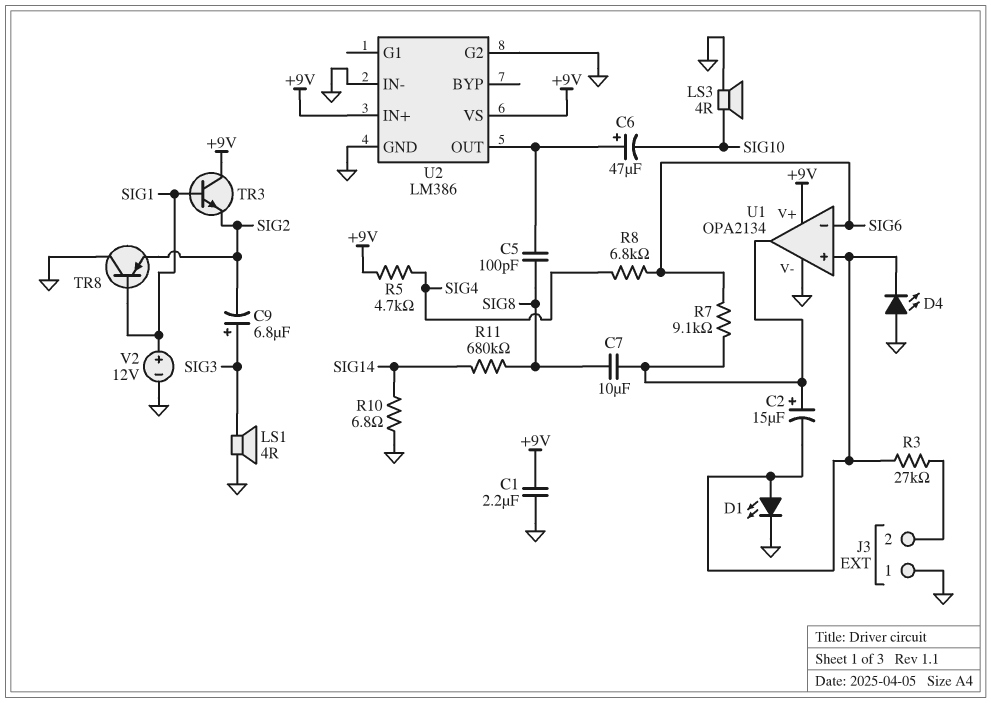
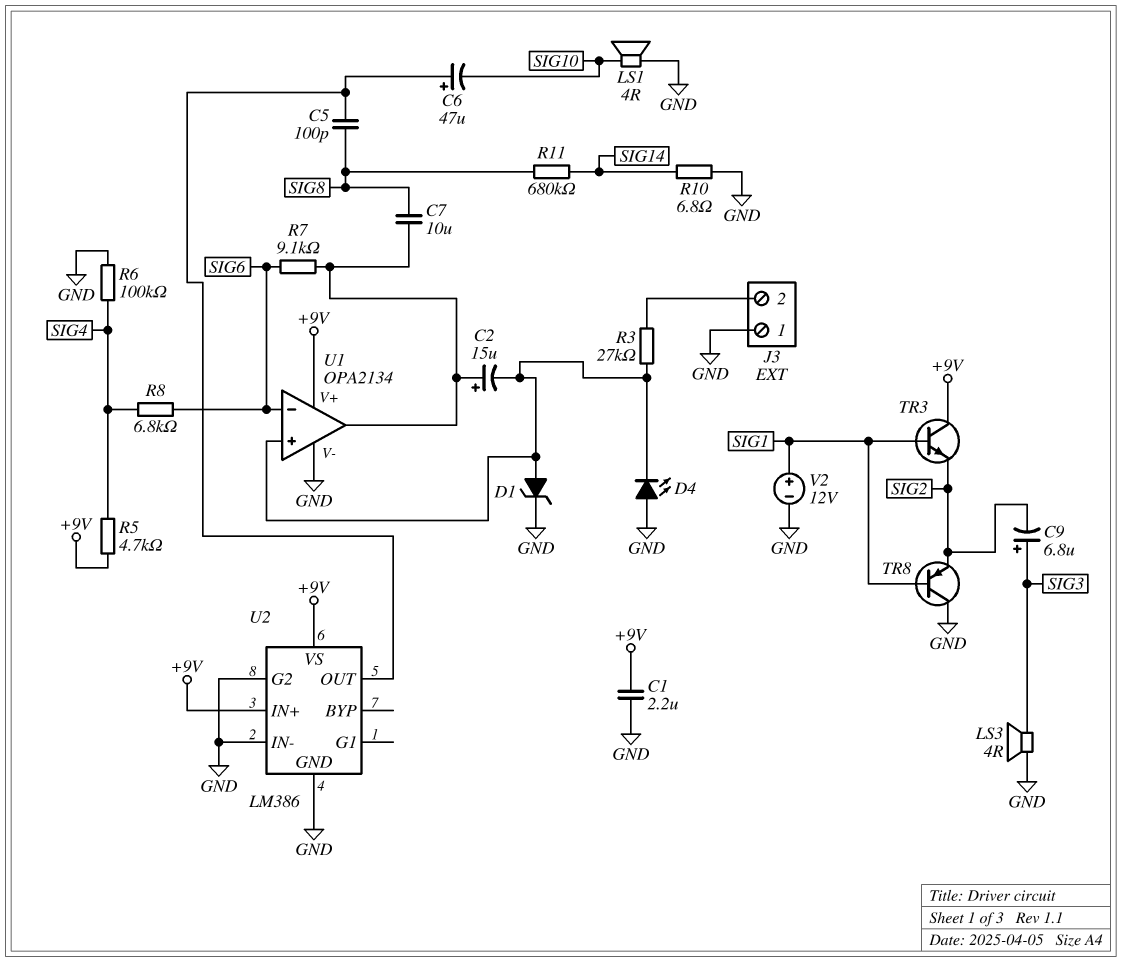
D1: LED (A U1/in+, K GND) -> zener (A U1/in+, K GND)
LS1: speaker 4R (GND, SIG3) -> speaker 4R (GND, SIG10)
LS3: speaker 4R (GND, SIG10) -> speaker 4R (GND, SIG3)
R6: none -> 100k (GND, SIG4)

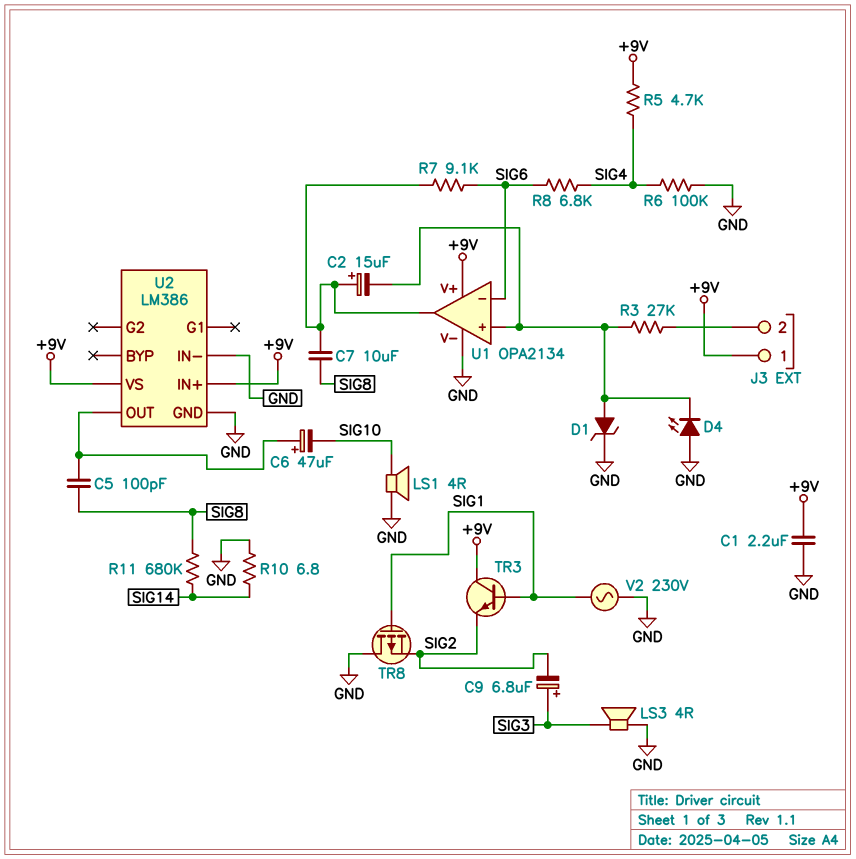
J3 pin 1: GND -> +9V
TR8: PNP (B SIG1, C GND, E SIG2) -> PMOS (G SIG1, D GND, S SIG2)
U2 pin G2: GND -> none
V2: 12V (plus SIG1, minus GND) -> AC 230V (GND, SIG1)

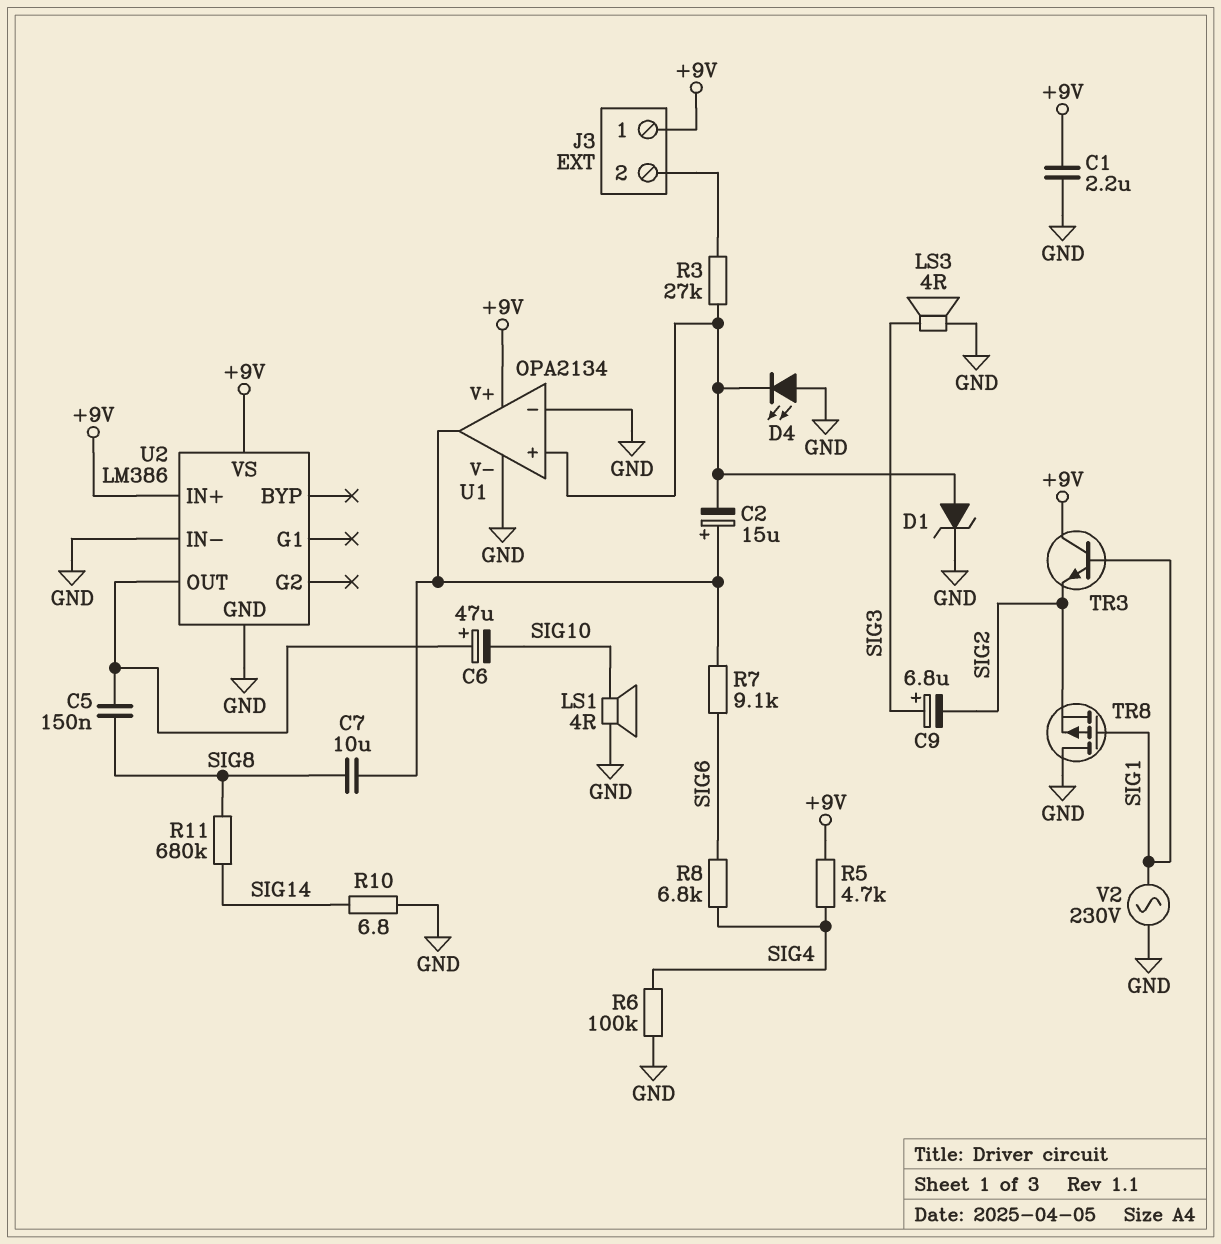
C5: 100pF (SIG8, U2/OUT) -> 150nF (SIG8, U2/OUT)
U1 pin in-: SIG6 -> GND

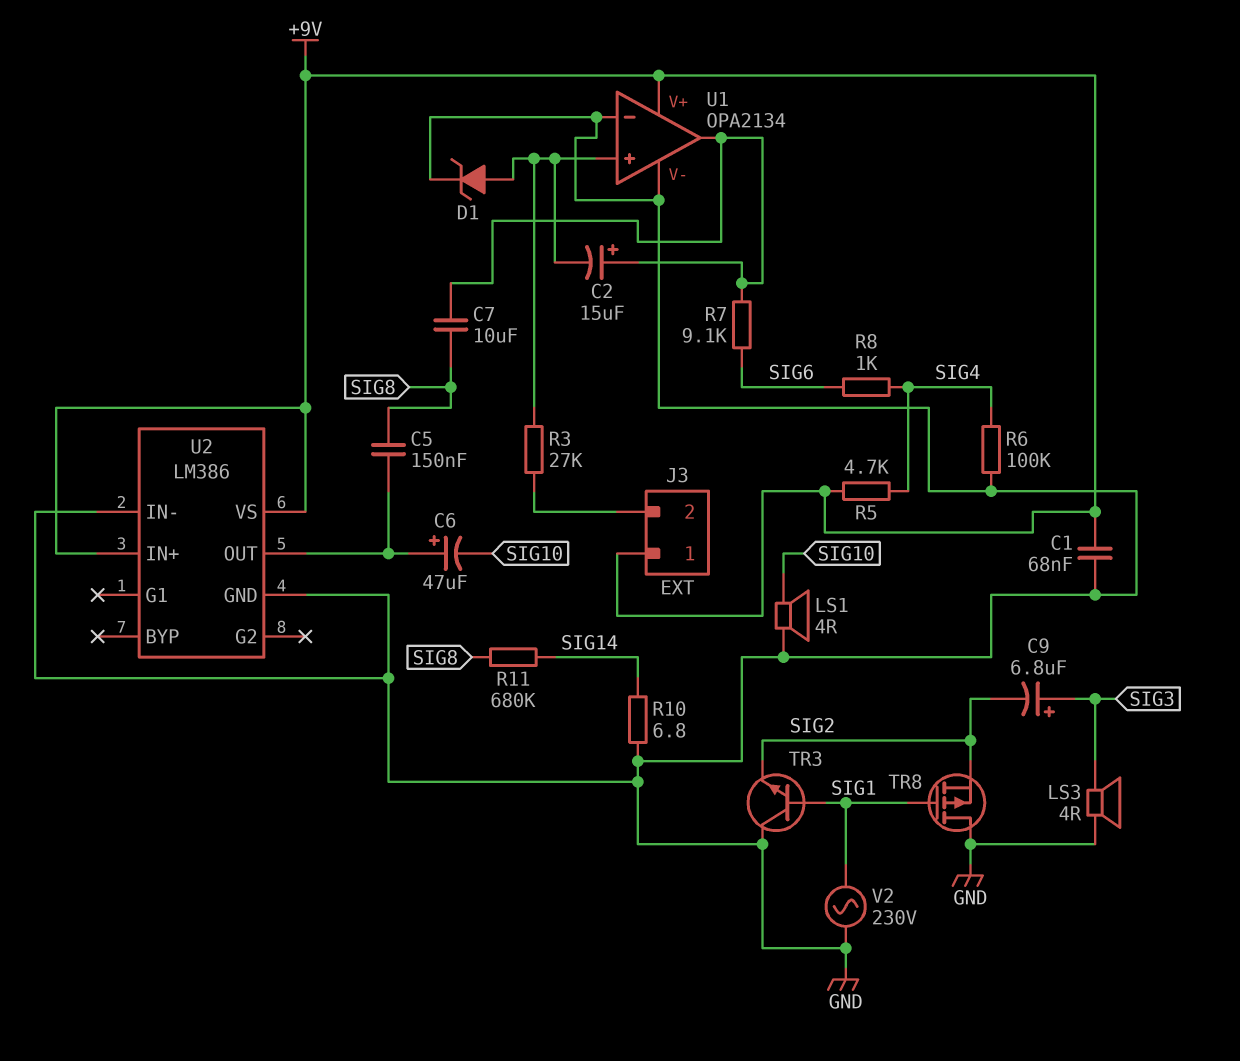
C1: 2.2uF (+9V, GND) -> 68nF (+9V, GND)
D4: LED (A GND, K U1/in+) -> none
R8: 6.8k (SIG4, SIG6) -> 1k (SIG4, SIG6)
TR3: NPN (B SIG1, C +9V, E SIG2) -> NPN (B SIG1, C GND, E SIG2)

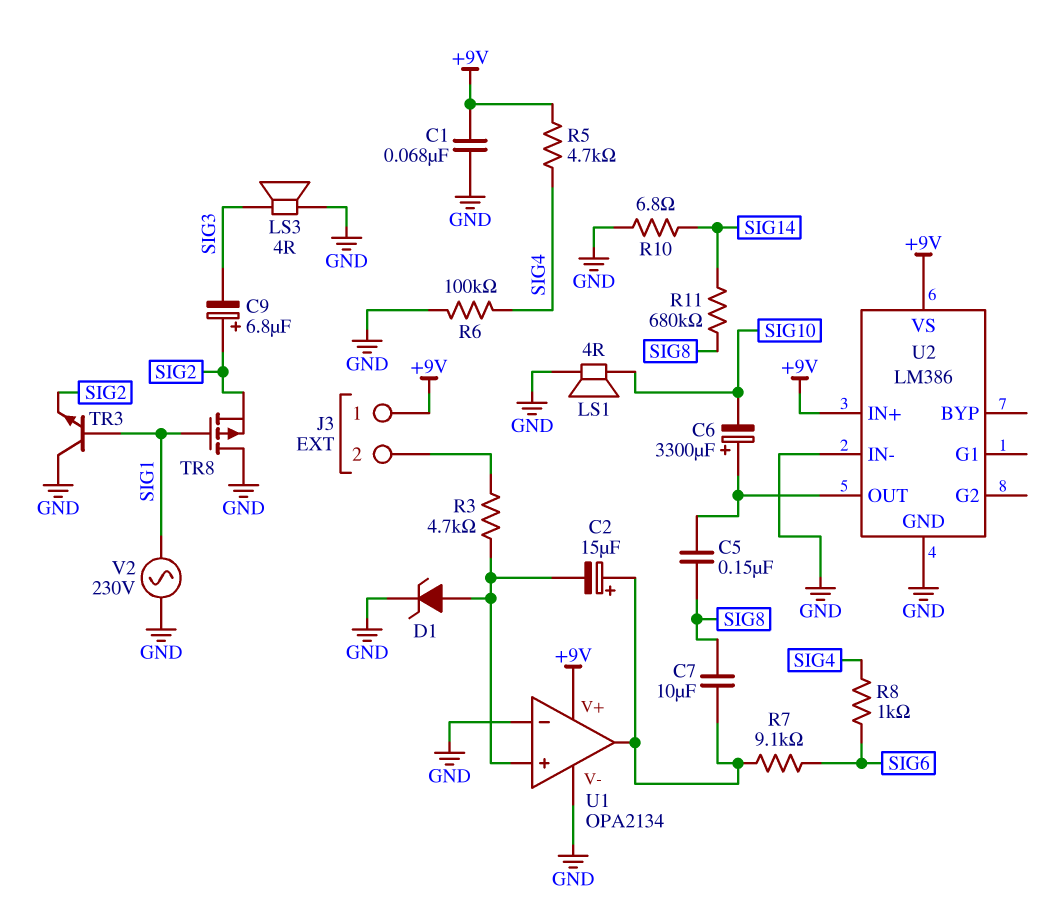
C6: 47uF (plus U2/OUT, minus SIG10) -> 3300uF (plus U2/OUT, minus SIG10)
C9: 6.8uF (plus SIG3, minus SIG2) -> 6.8uF (plus SIG2, minus SIG3)
R3: 27k (J3/2, U1/in+) -> 4.7k (J3/2, U1/in+)

